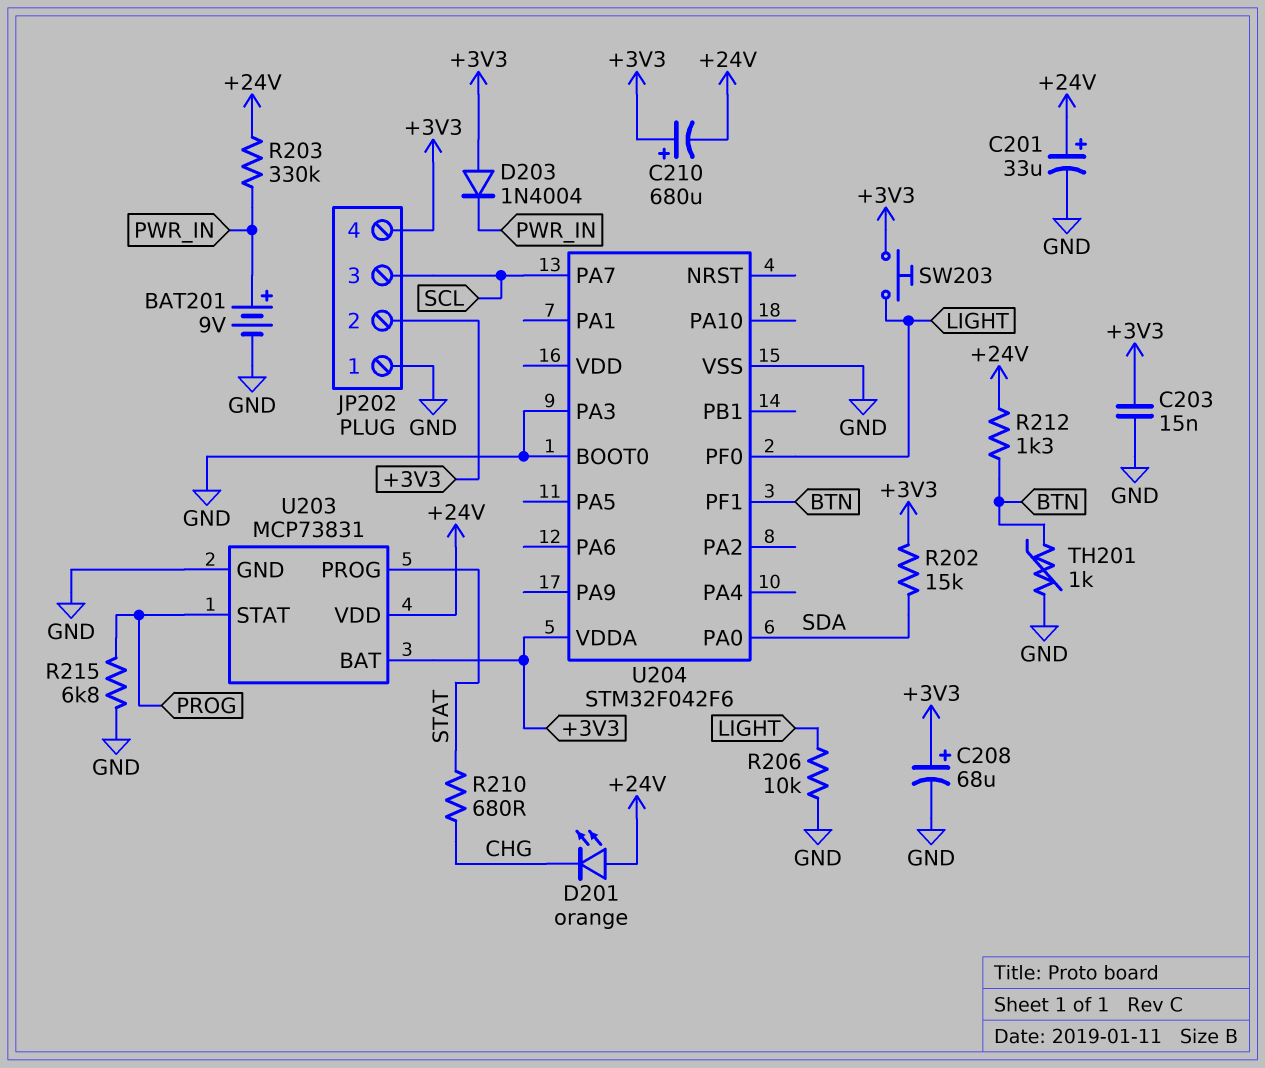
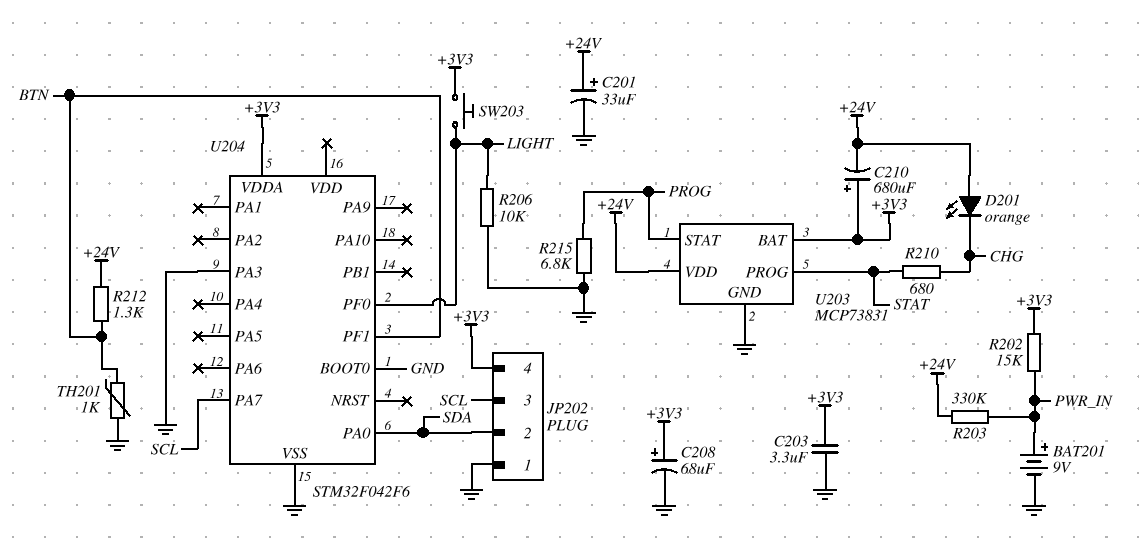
C203: 15nF (+3V3, GND) -> 3.3uF (+3V3, GND)
D203: diode 1N4004 (A +3V3, K PWR_IN) -> none
JP202 pin 2: +3V3 -> SDA
R202: 15k (+3V3, SDA) -> 15k (+3V3, PWR_IN)

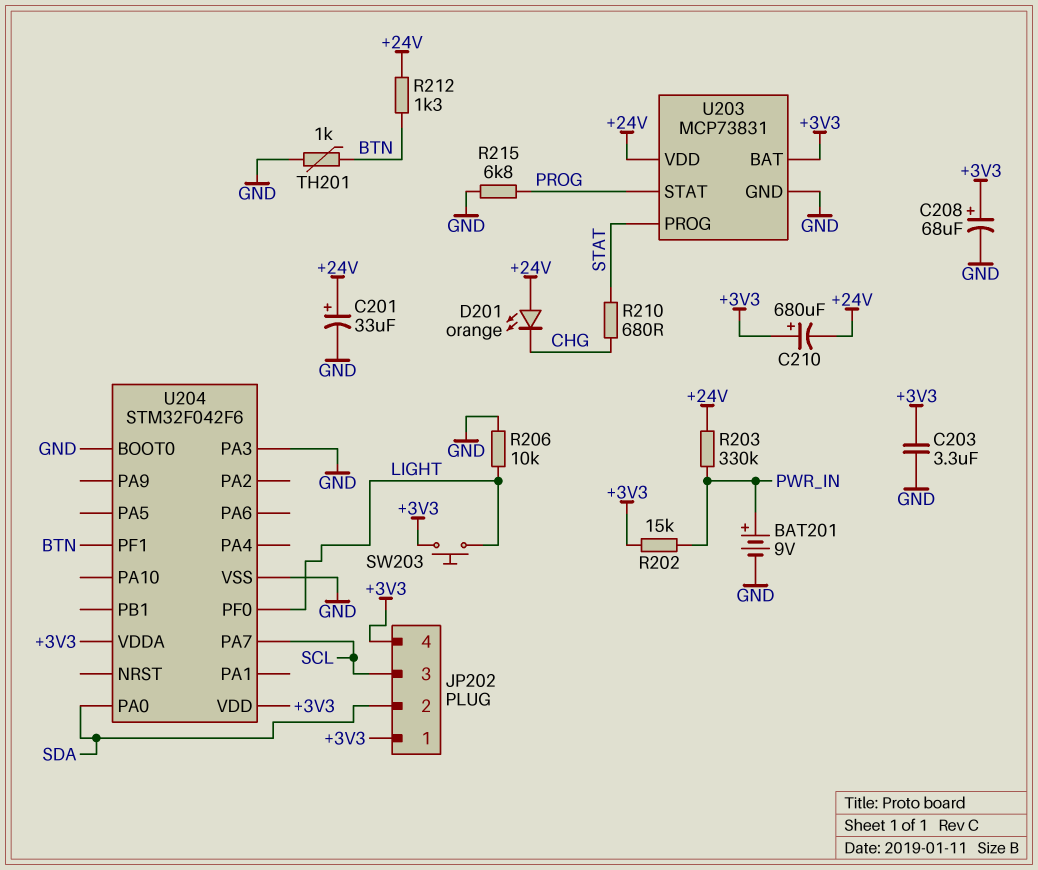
JP202 pin 1: GND -> +3V3
U204 pin VDD: none -> +3V3

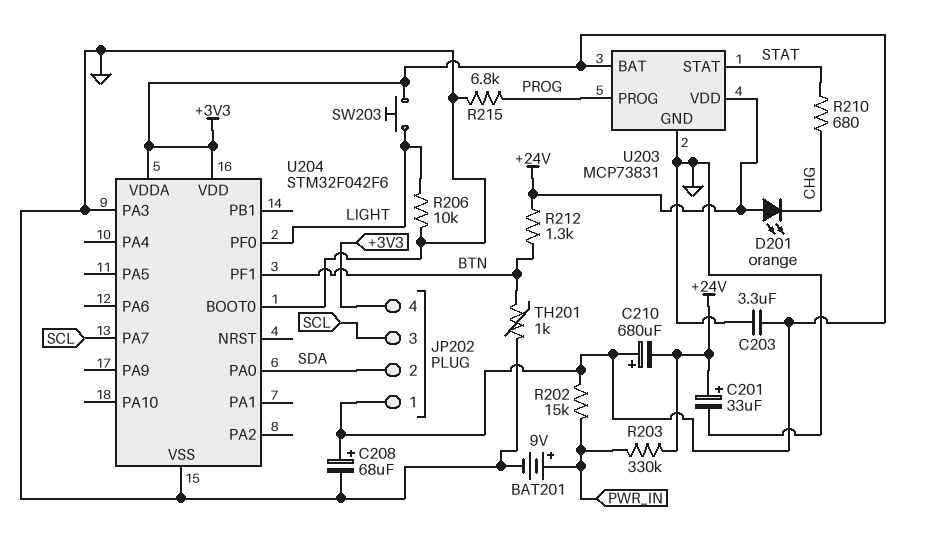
U203 pin PROG: STAT -> PROG
U203 pin STAT: PROG -> STAT

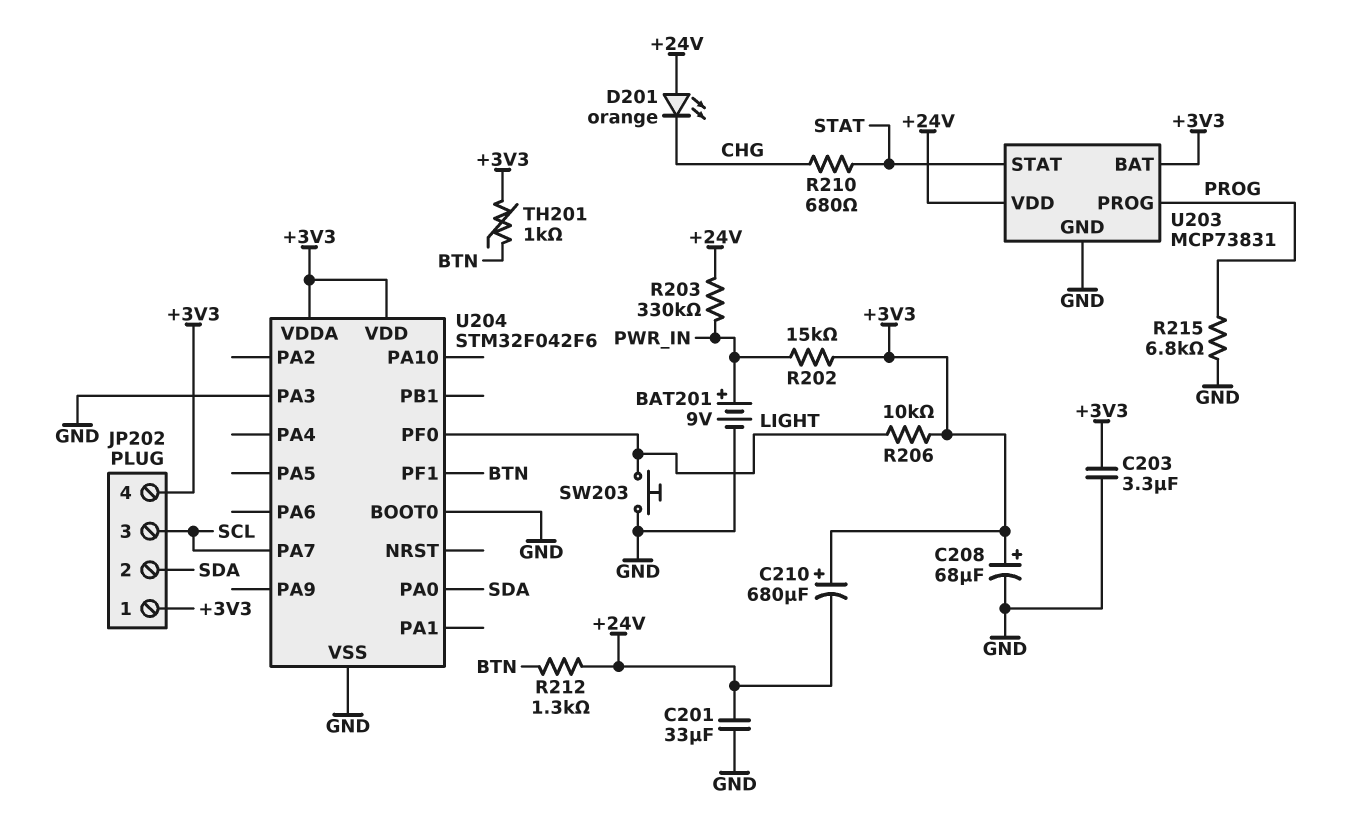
C201: 33uF (plus +24V, minus GND) -> 33uF (+24V, GND)
R206: 10k (GND, LIGHT) -> 10k (+3V3, LIGHT)
SW203: button (+3V3, LIGHT) -> button (GND, LIGHT)
TH201: 1k (BTN, GND) -> 1k (+3V3, BTN)

